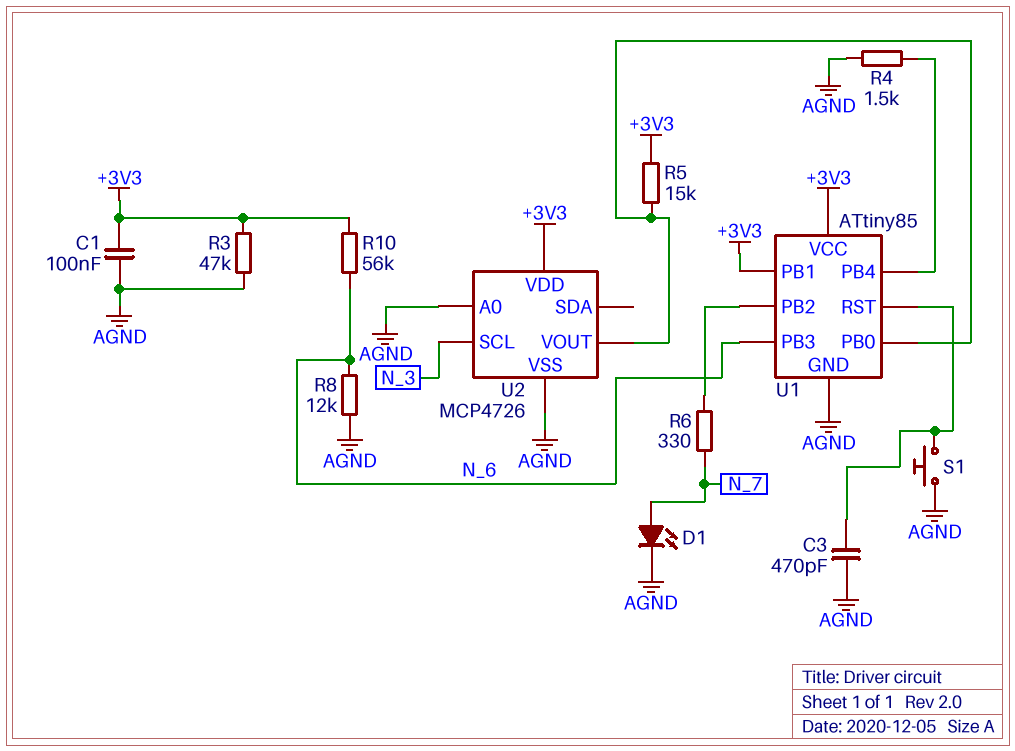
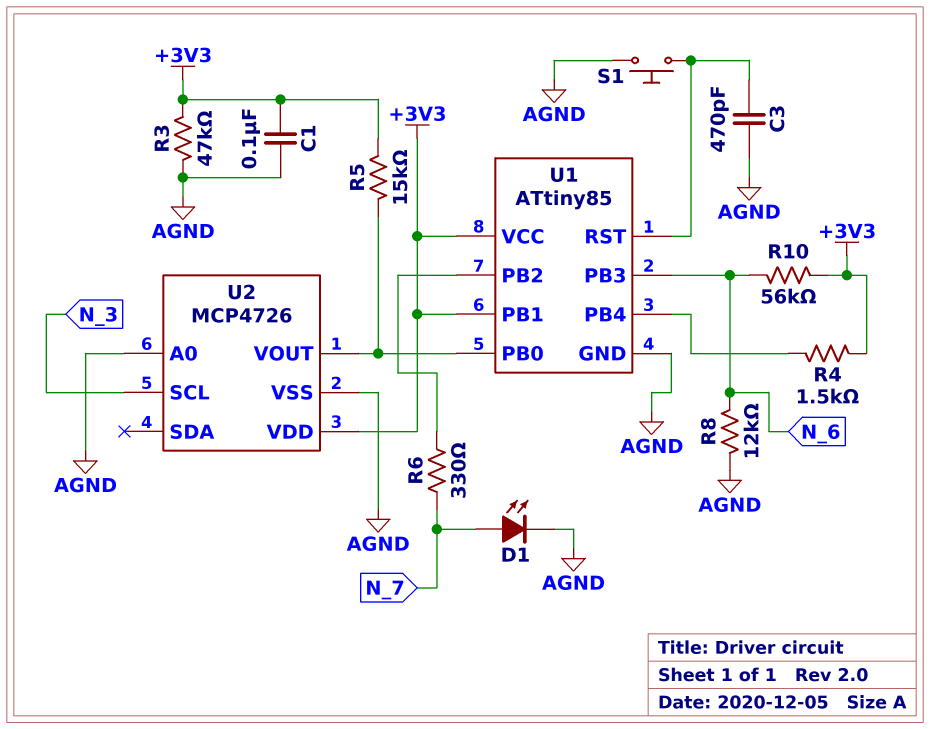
R4: 1.5k (AGND, U1/PB4) -> 1.5k (+3V3, U1/PB4)

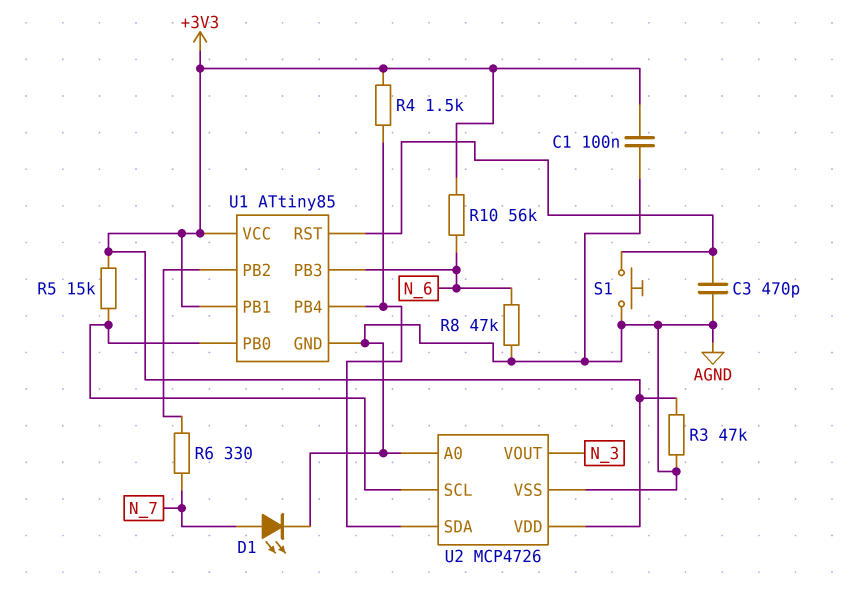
R8: 12k (AGND, N_6) -> 47k (AGND, N_6)
U2 pin SCL: N_3 -> U1/PB0
U2 pin SDA: none -> U1/PB4
U2 pin VOUT: U1/PB0 -> N_3

